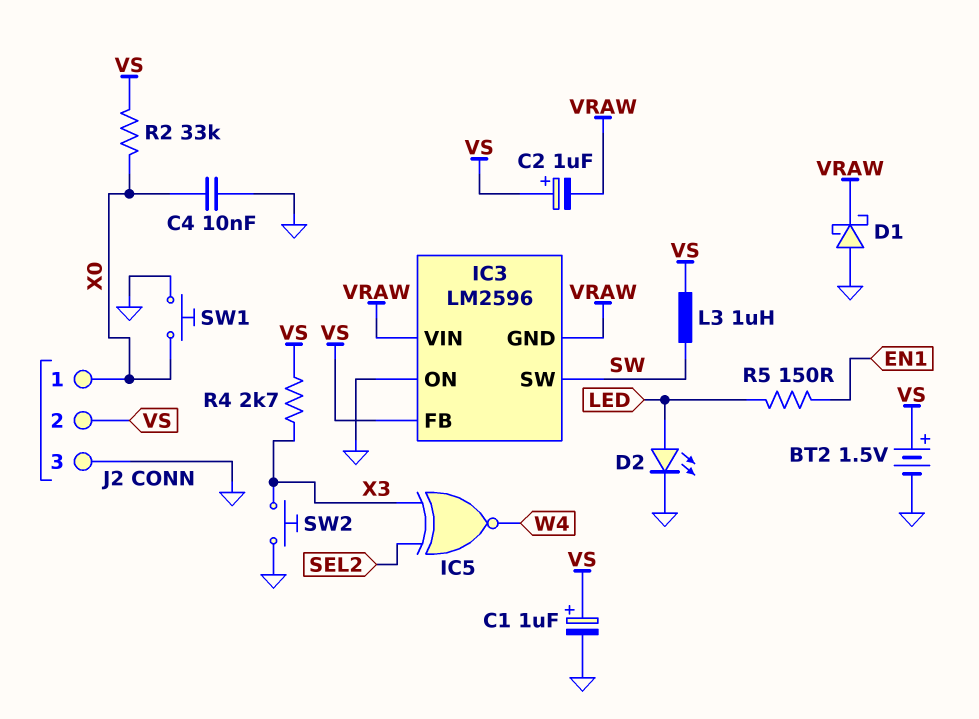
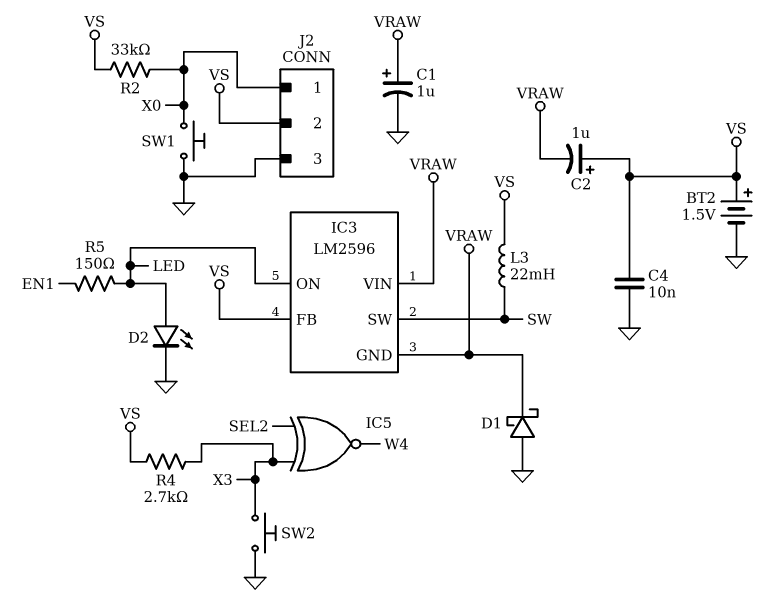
C1: 1uF (plus VS, minus GND) -> 1uF (plus VRAW, minus GND)
C4: 10nF (GND, X0) -> 10nF (GND, VS)
IC3 pin ON: GND -> LED
L3: 1uH (SW, VS) -> 22mH (SW, VS)

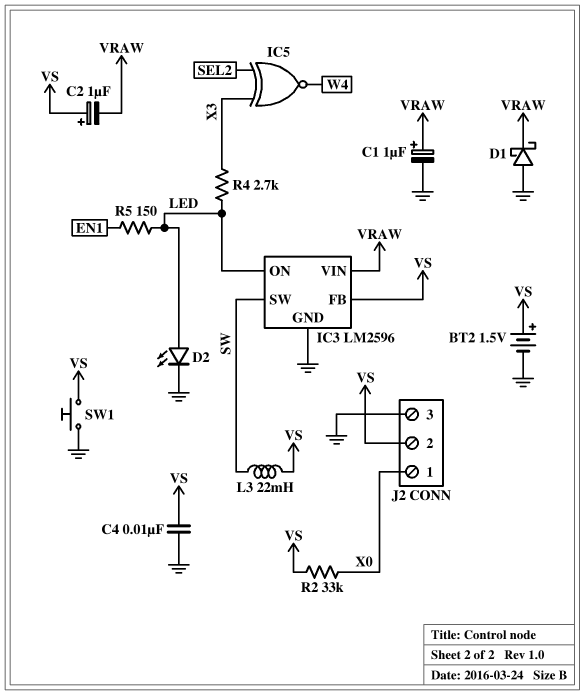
IC3 pin GND: VRAW -> GND
R4: 2.7k (VS, X3) -> 2.7k (LED, X3)
SW1: button (GND, X0) -> button (GND, VS)
SW2: button (GND, X3) -> none

